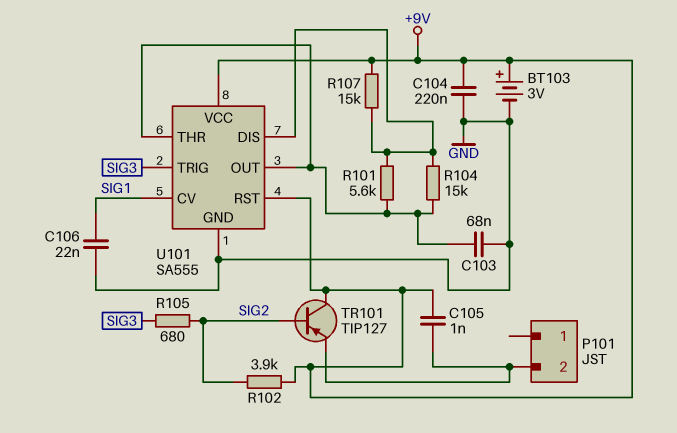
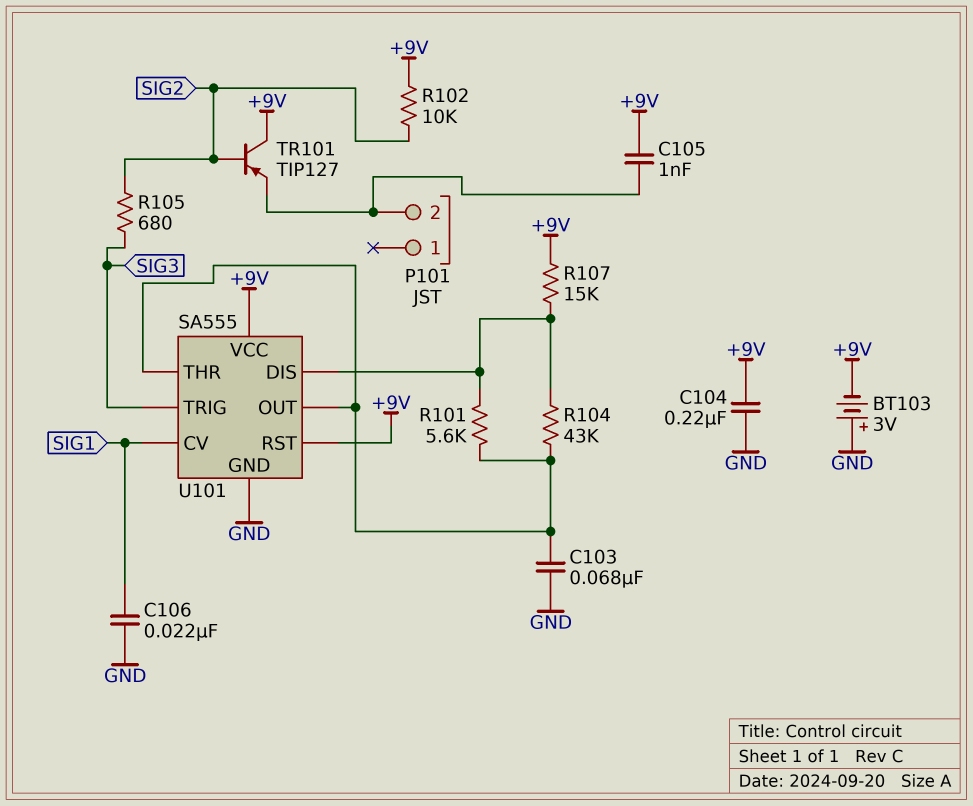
BT103: 3V (plus +9V, minus GND) -> 3V (plus GND, minus +9V)
R102: 3.9k (+9V, SIG2) -> 10k (+9V, SIG2)
R104: 15k (U101/DIS, U101/OUT) -> 43k (U101/DIS, U101/OUT)

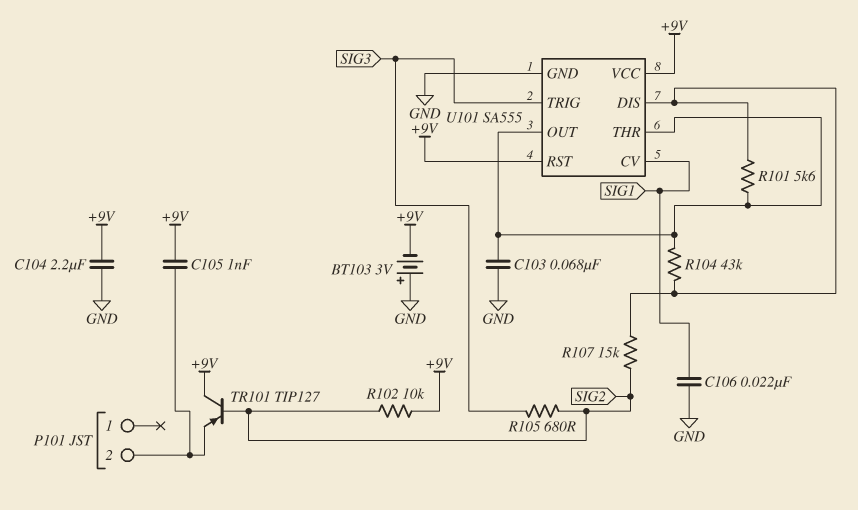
C104: 220nF (+9V, GND) -> 2.2uF (+9V, GND)
R107: 15k (+9V, U101/DIS) -> 15k (SIG2, U101/DIS)

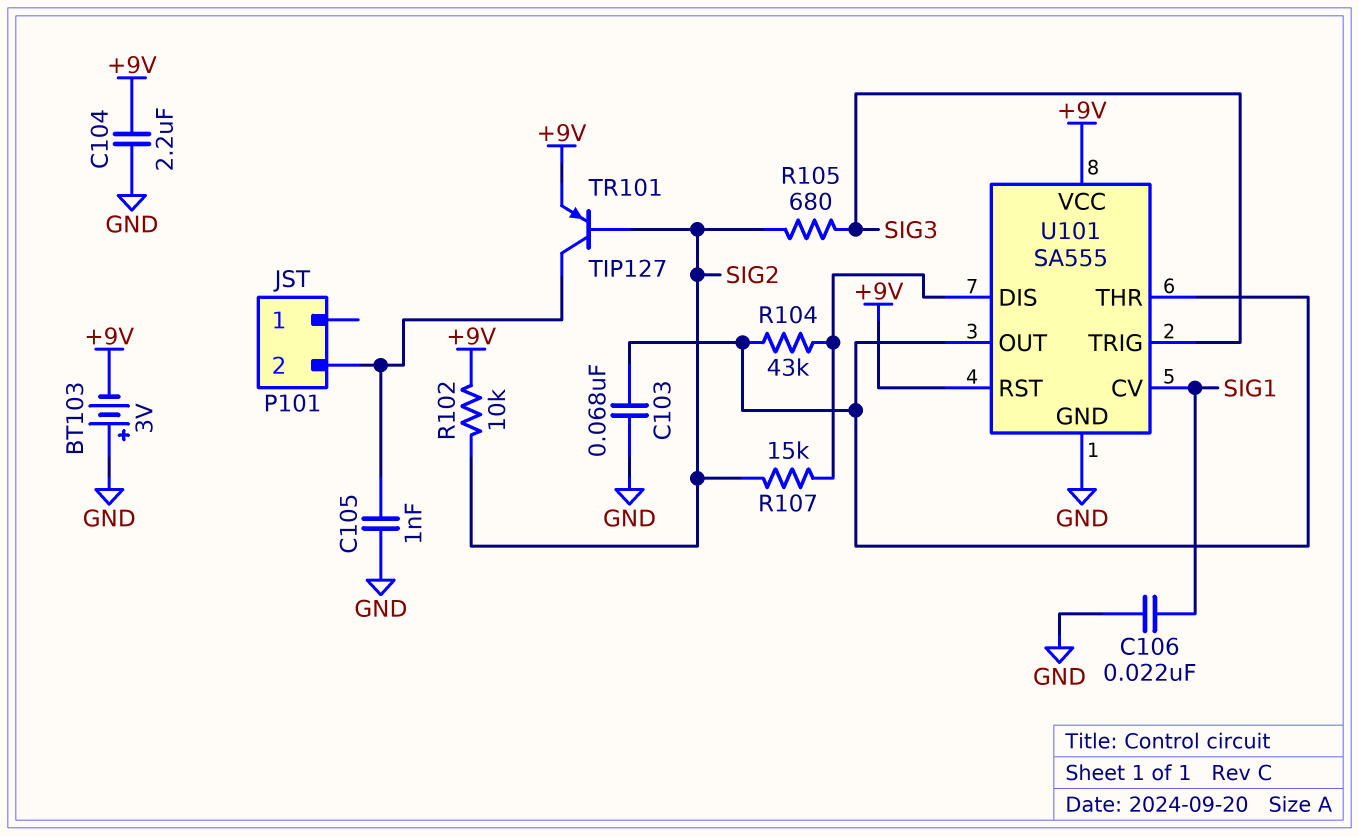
C105: 1nF (+9V, P101/2) -> 1nF (GND, P101/2)
R101: 5.6k (U101/DIS, U101/OUT) -> none
TR101: PNP TIP127 (B SIG2, C +9V, E P101/2) -> PNP TIP127 (B SIG2, C P101/2, E +9V)

